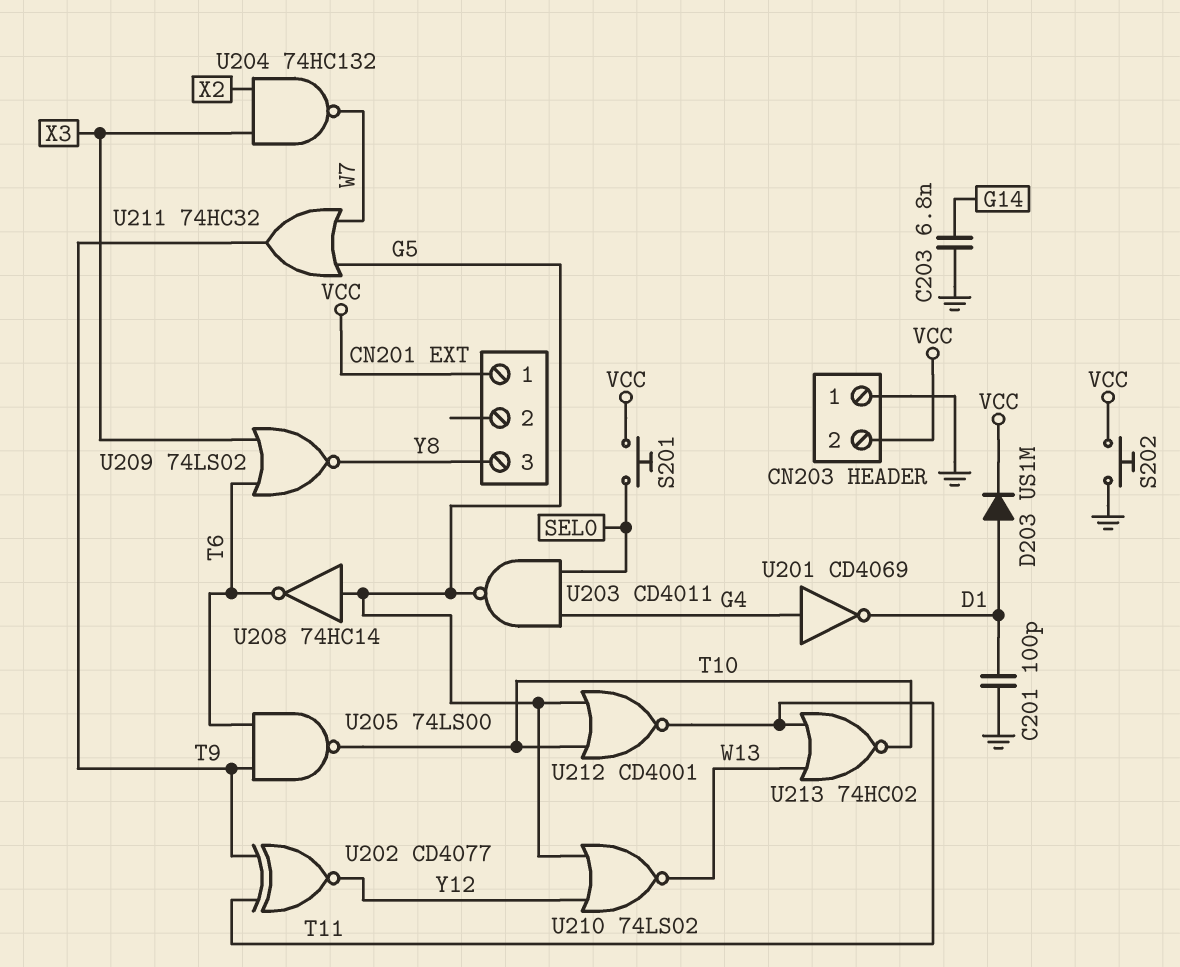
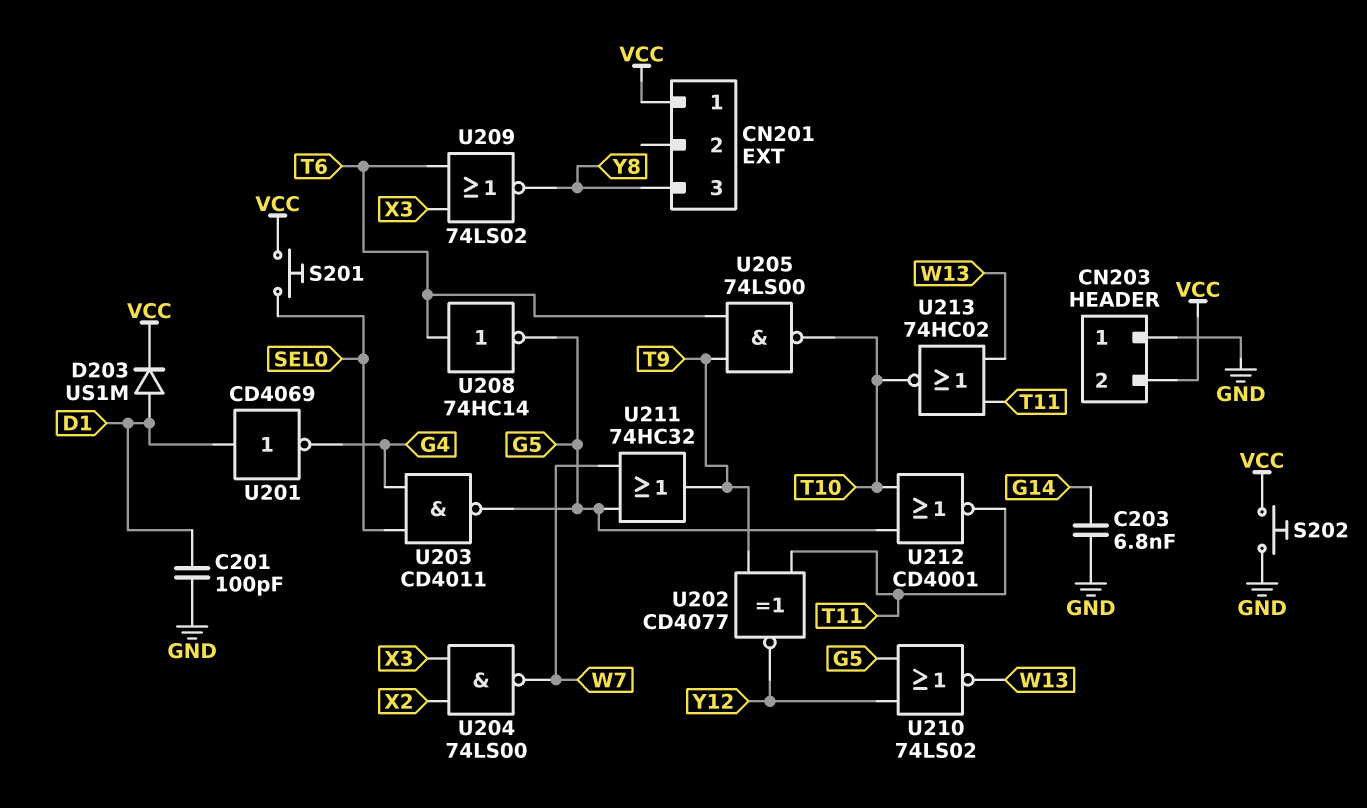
U201: NOT CD4069 (in G4, out D1) -> NOT CD4069 (in D1, out G4)
U204: NAND 74HC132 (in X2, in X3, out W7) -> NAND 74LS00 (in X2, in X3, out W7)
U208: NOT 74HC14 (in G5, out T6) -> NOT 74HC14 (in T6, out G5)

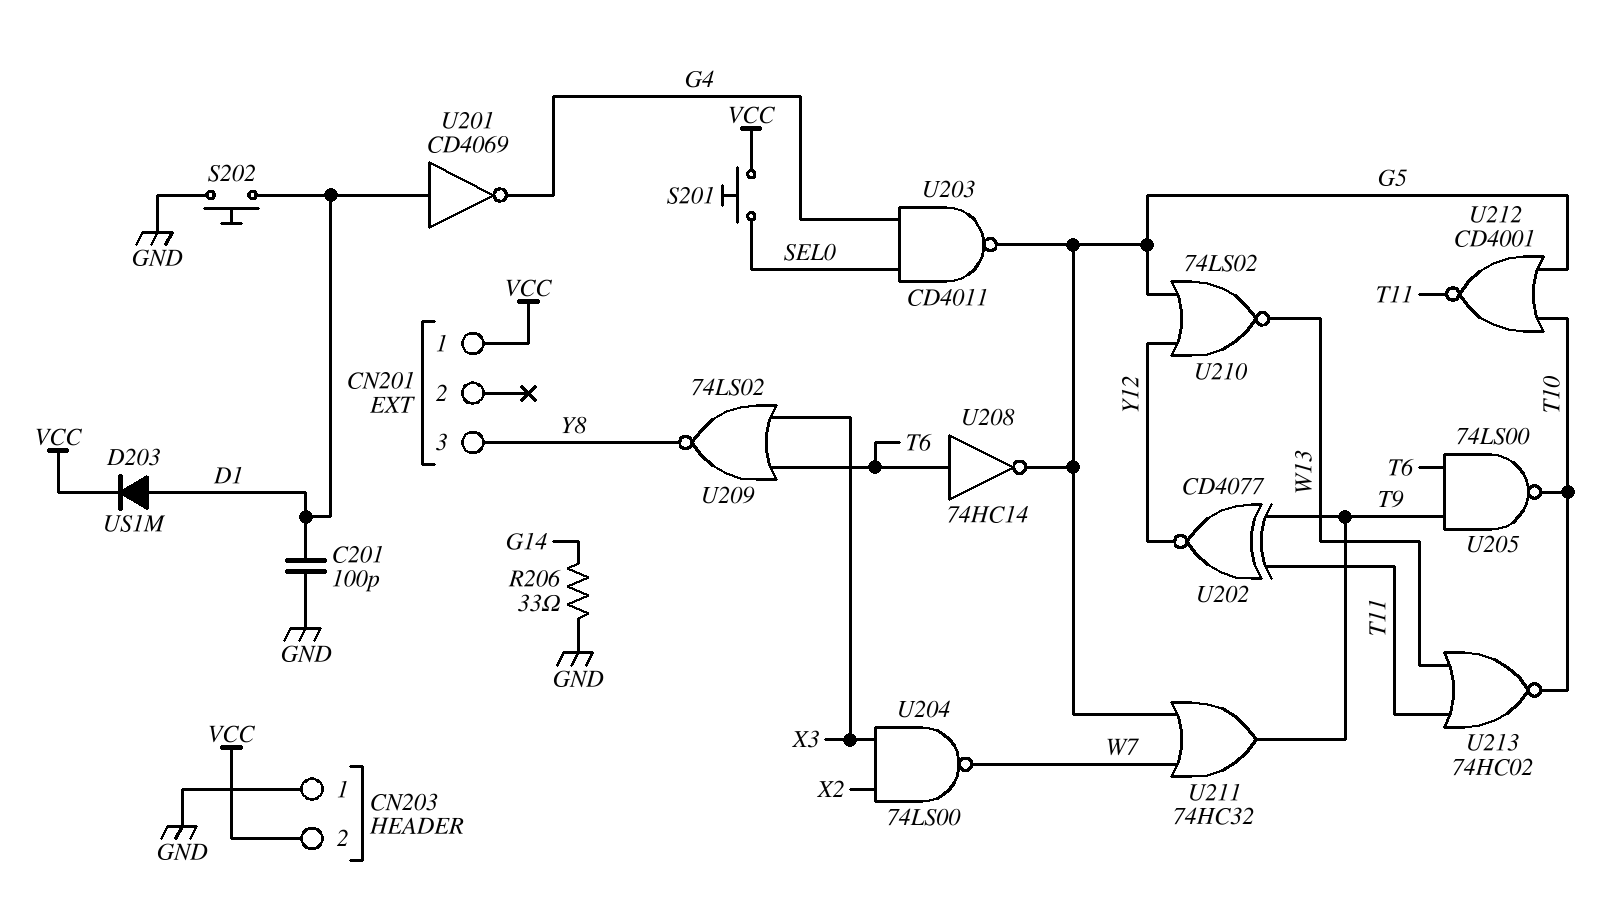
C203: 6.8nF (G14, GND) -> none
R206: none -> 33 (G14, GND)
S202: button (GND, VCC) -> button (D1, GND)

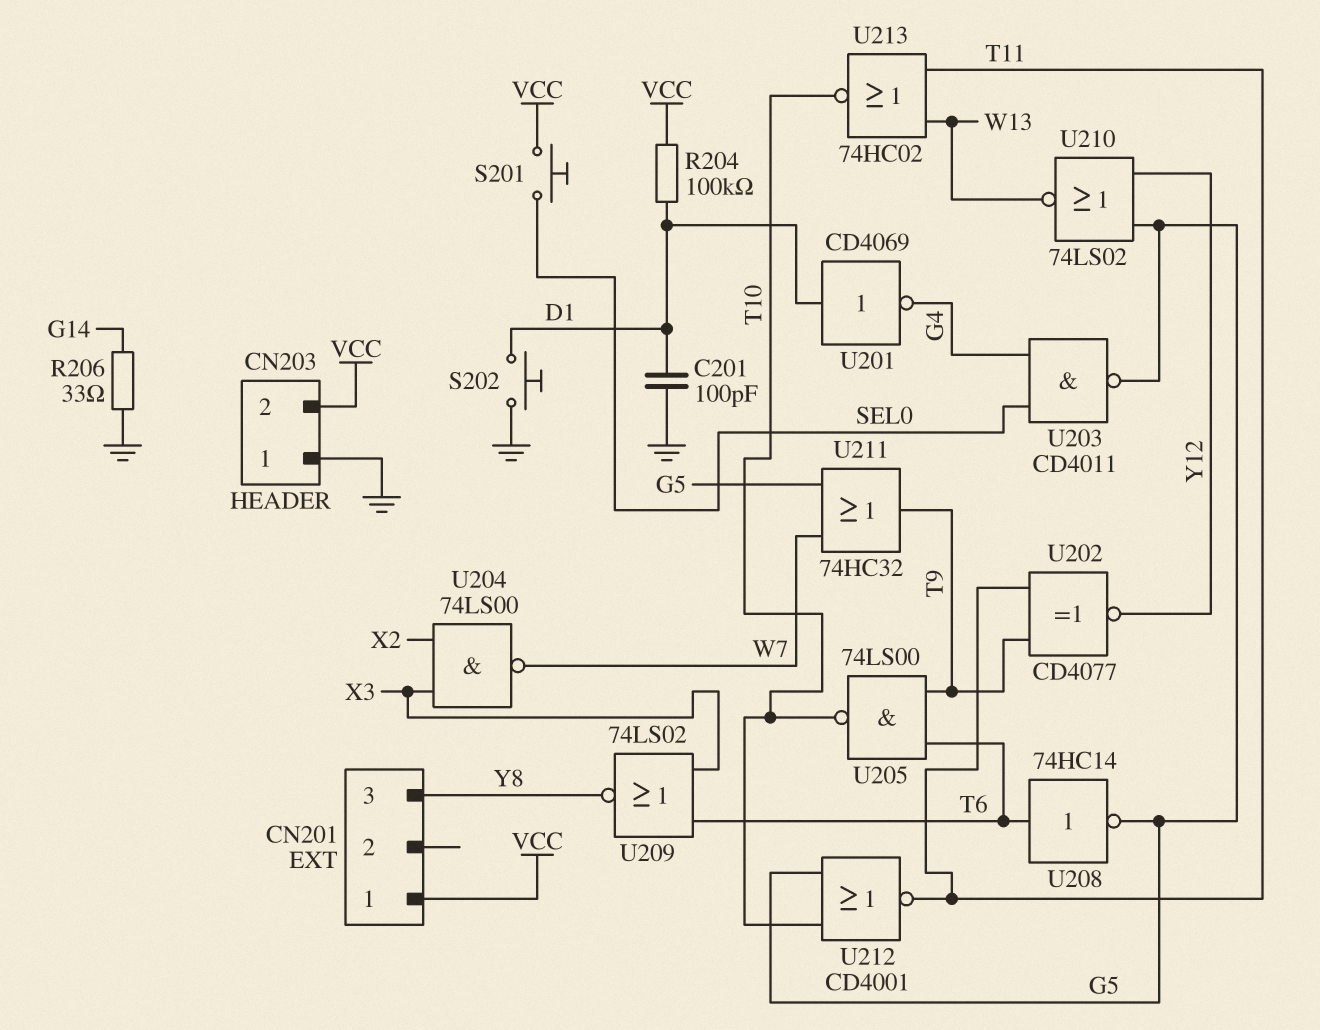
D203: diode US1M (A D1, K VCC) -> none
R204: none -> 100k (D1, VCC)

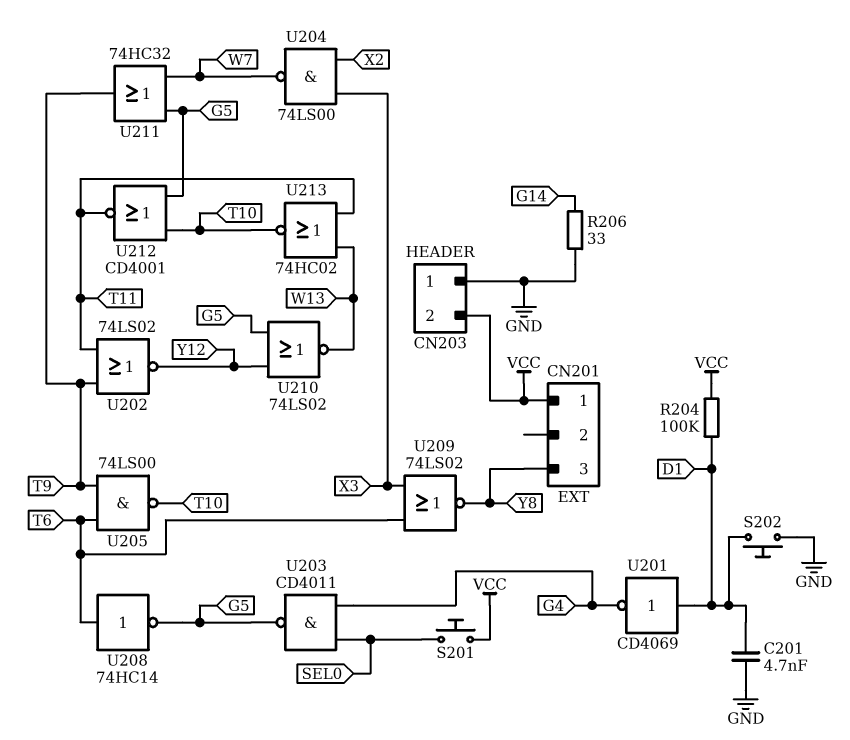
C201: 100pF (D1, GND) -> 4.7nF (D1, GND)
U202: XNOR CD4077 (in T9, in T11, out Y12) -> NOR 74LS02 (in T9, in T11, out Y12)

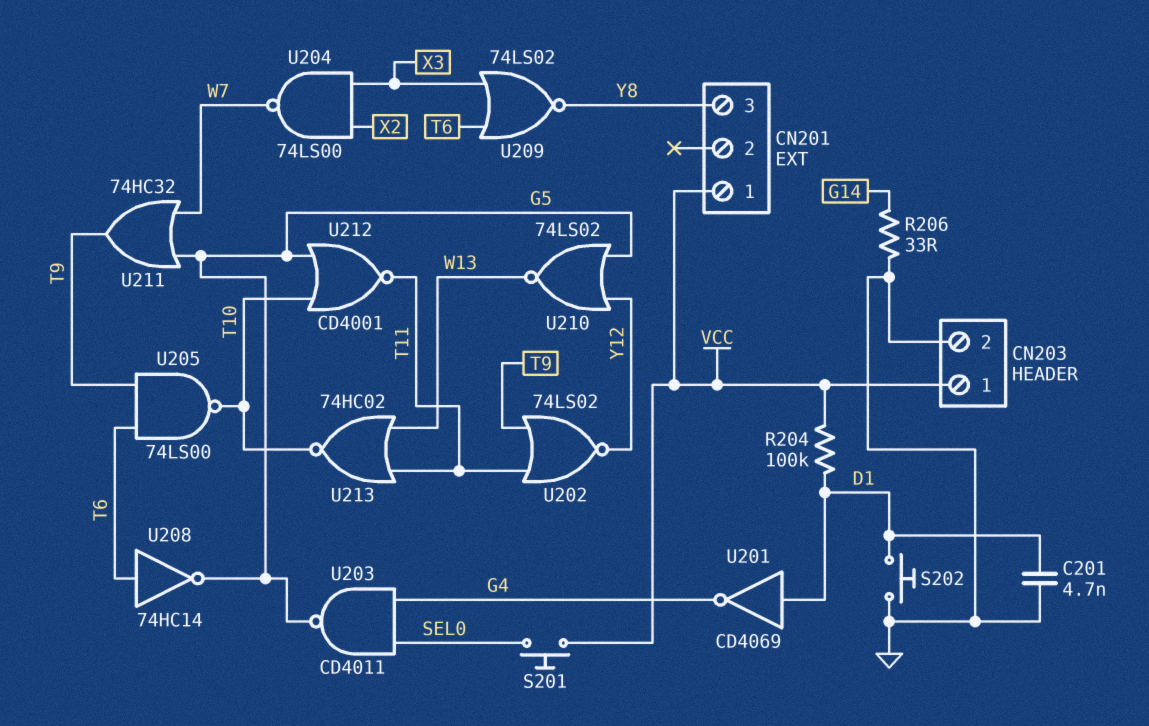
CN203 pin 1: GND -> VCC
CN203 pin 2: VCC -> GND

